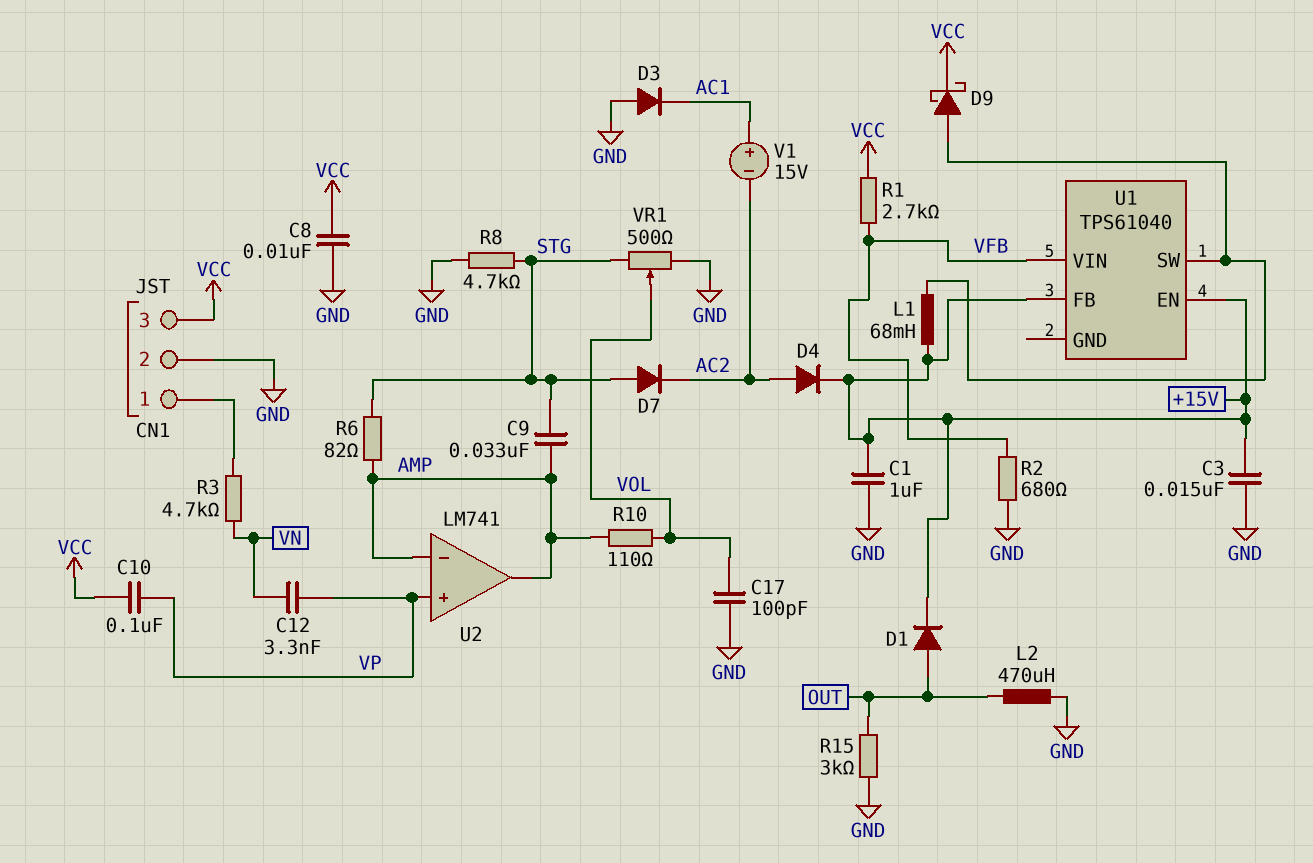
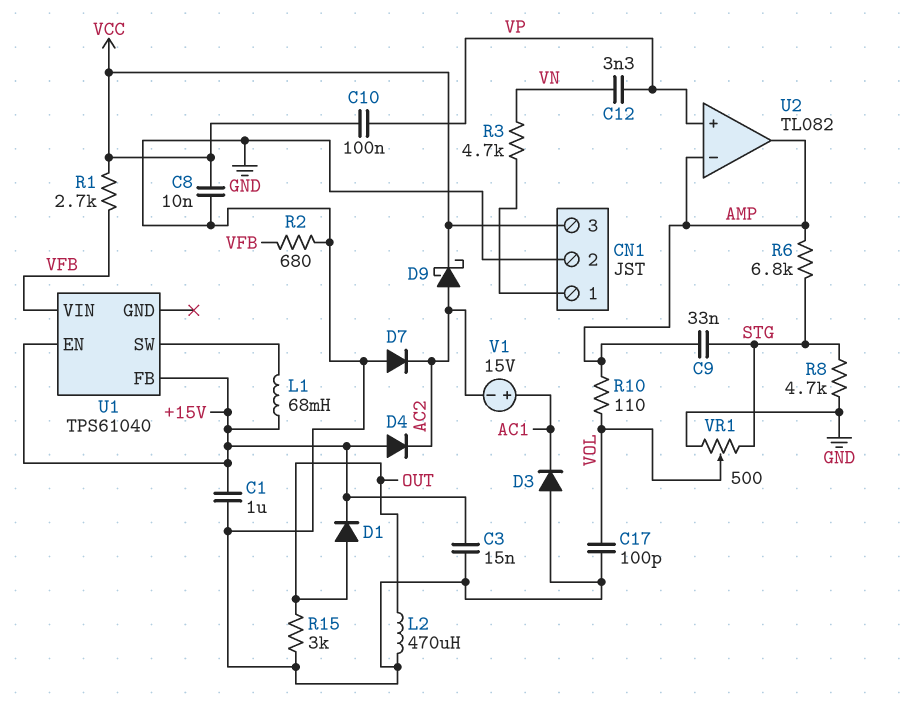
D4: diode (A AC2, K +15V) -> diode (A +15V, K AC2)
D7: diode (A STG, K AC2) -> diode (A GND, K AC2)
D9: schottky (A U1/SW, K VCC) -> schottky (A AC2, K VCC)
R6: 82 (AMP, STG) -> 6.8k (AMP, STG)
U2: LM741 -> TL082

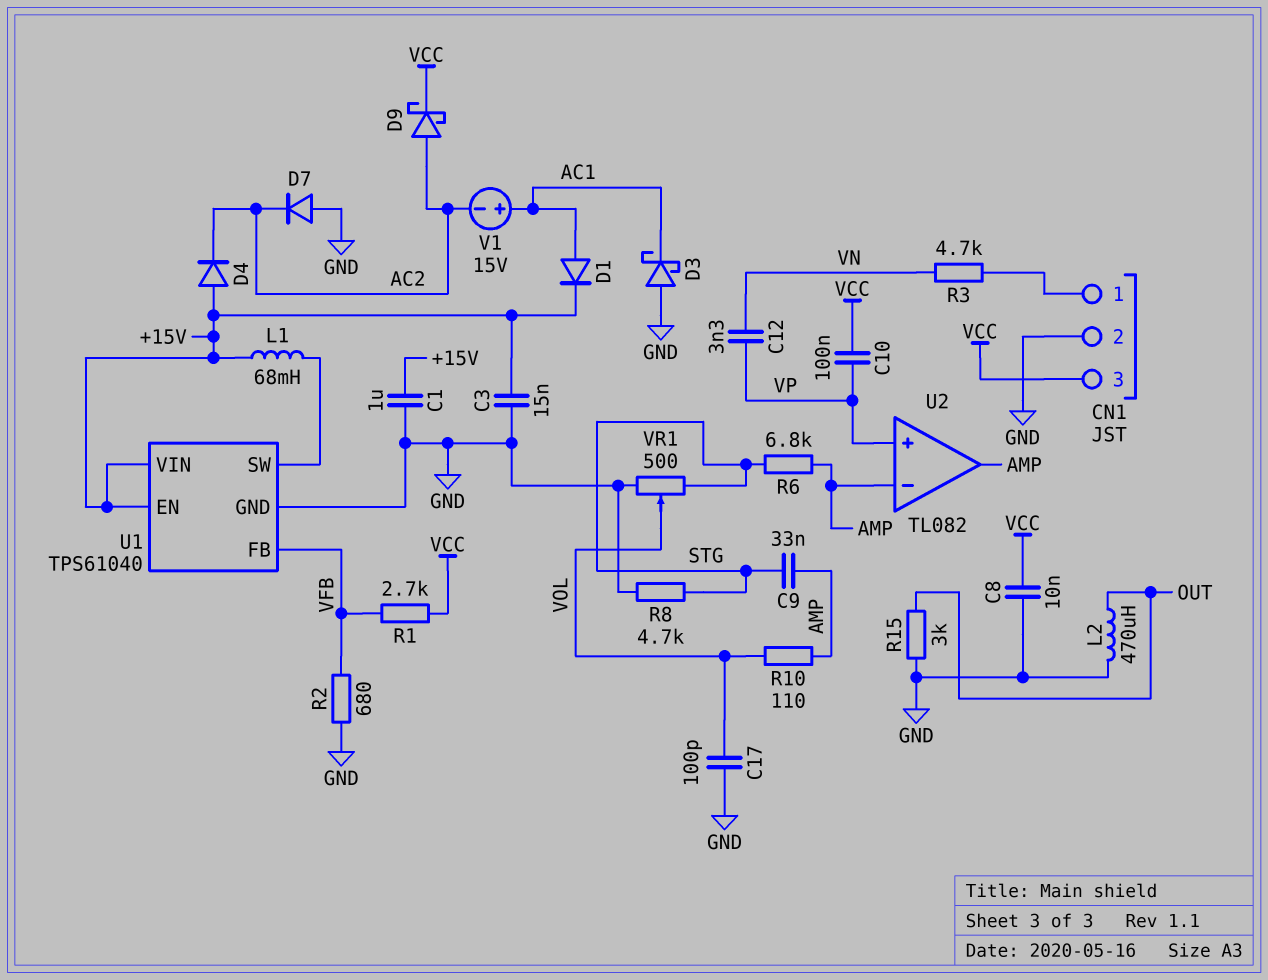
D1: diode (A OUT, K +15V) -> diode (A AC1, K +15V)
D3: diode (A GND, K AC1) -> schottky (A GND, K AC1)
U1 pin FB: +15V -> VFB
U1 pin GND: none -> GND
U1 pin VIN: VFB -> +15V

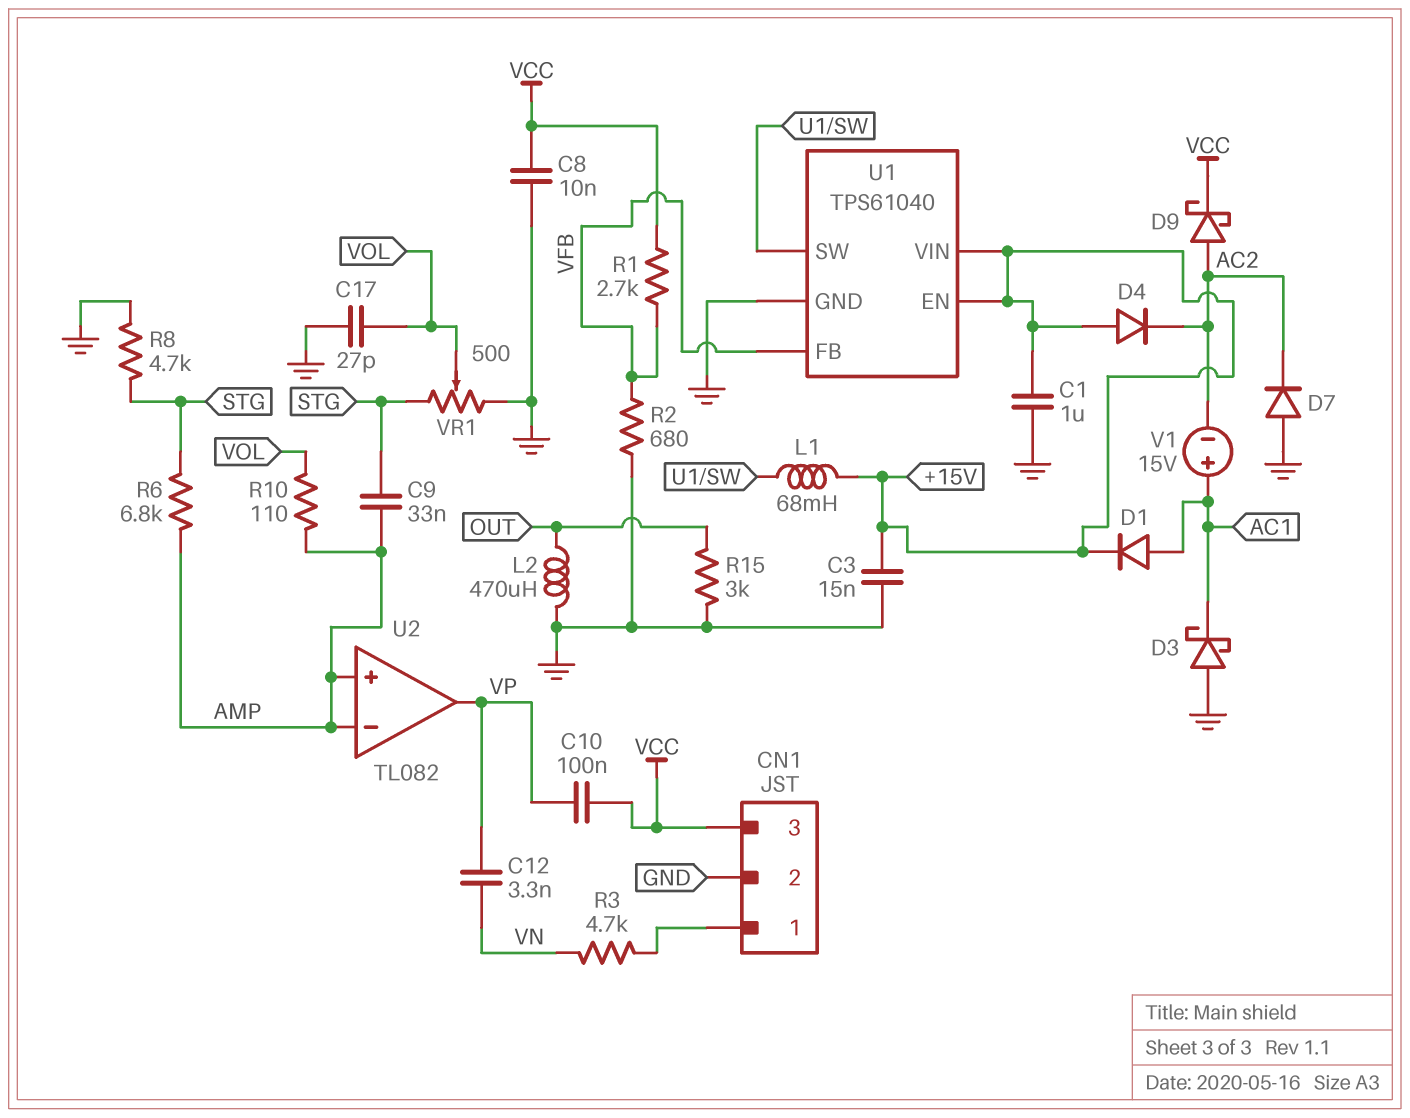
C17: 100pF (GND, VOL) -> 27pF (GND, VOL)
U2 pin in+: VP -> AMP
U2 pin out: AMP -> VP

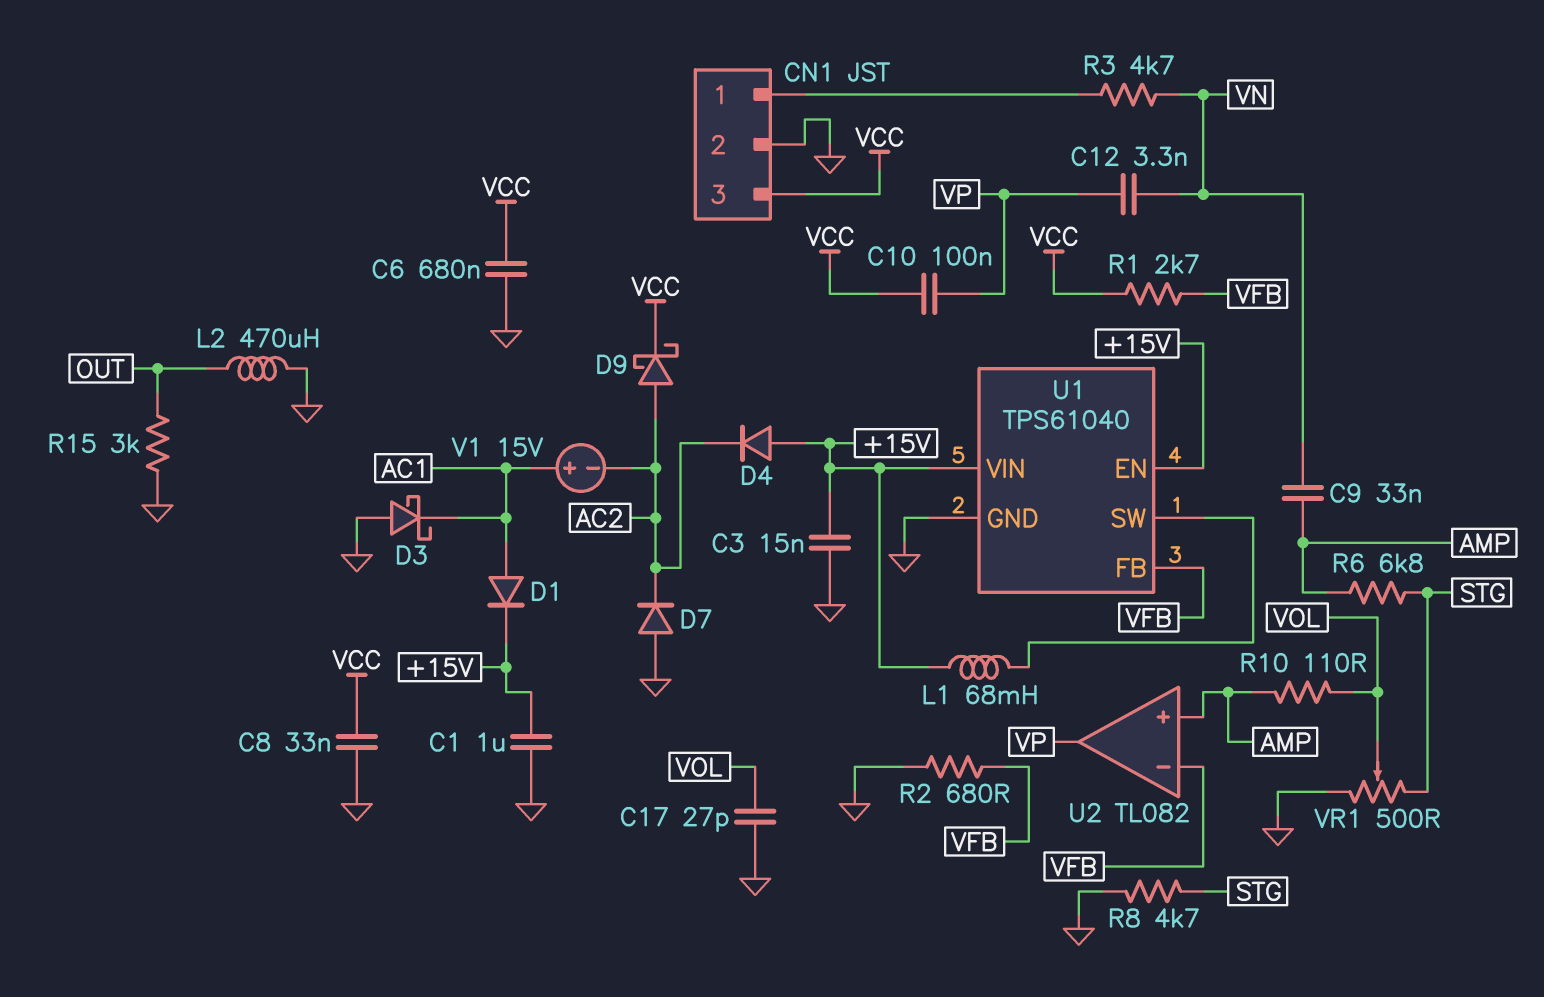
C6: none -> 680nF (GND, VCC)
C8: 10nF (GND, VCC) -> 33nF (GND, VCC)
C9: 33nF (AMP, STG) -> 33nF (AMP, VN)
U2 pin in-: AMP -> VFB

